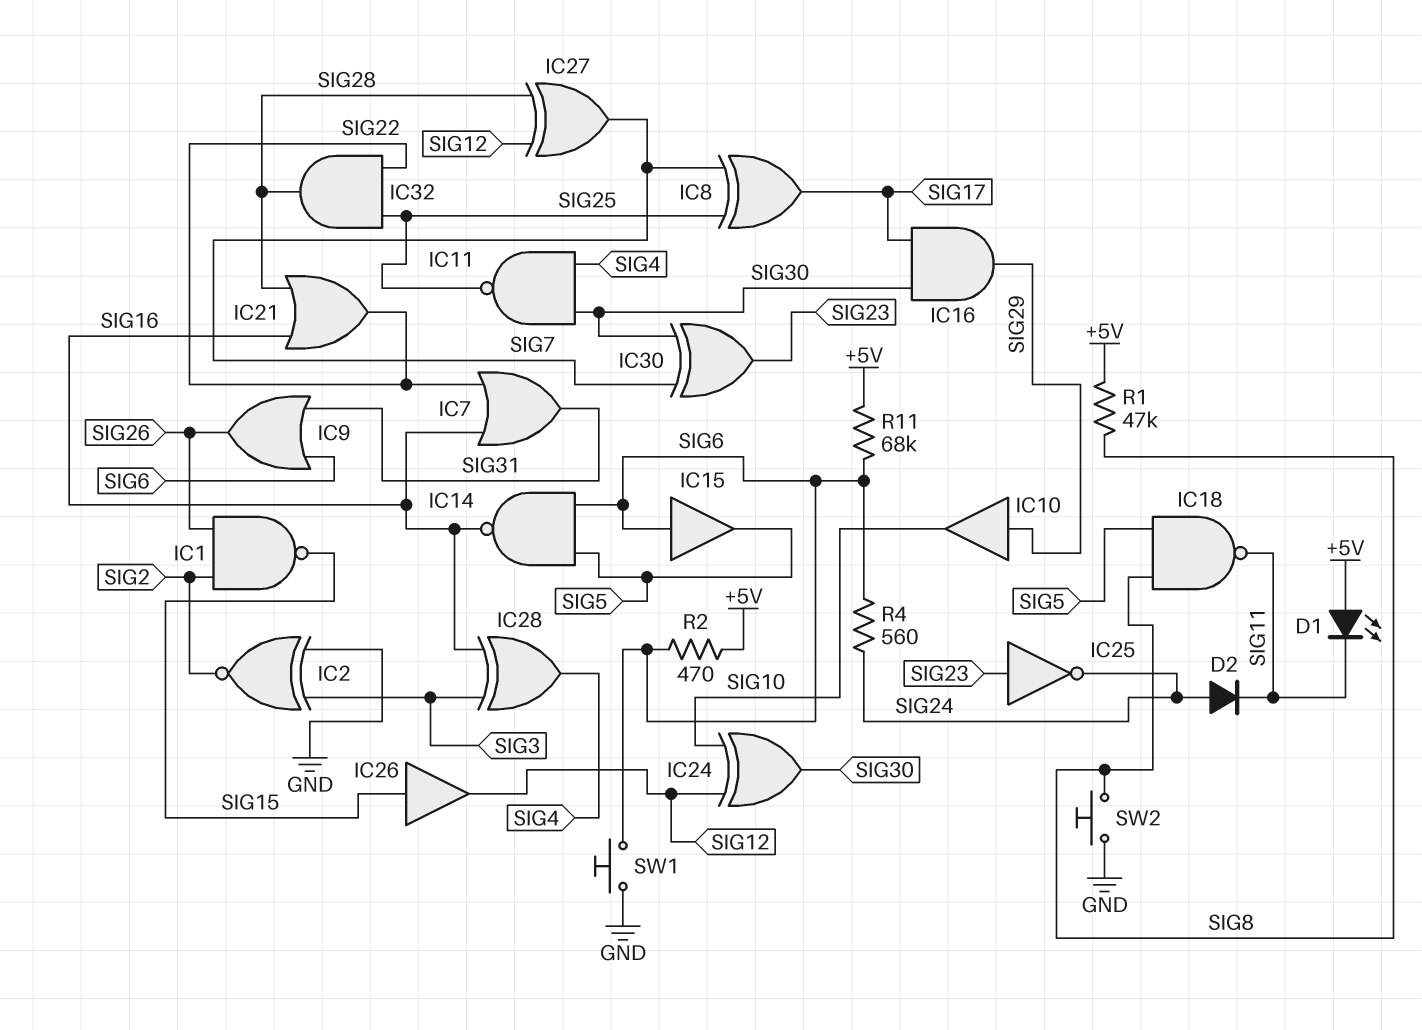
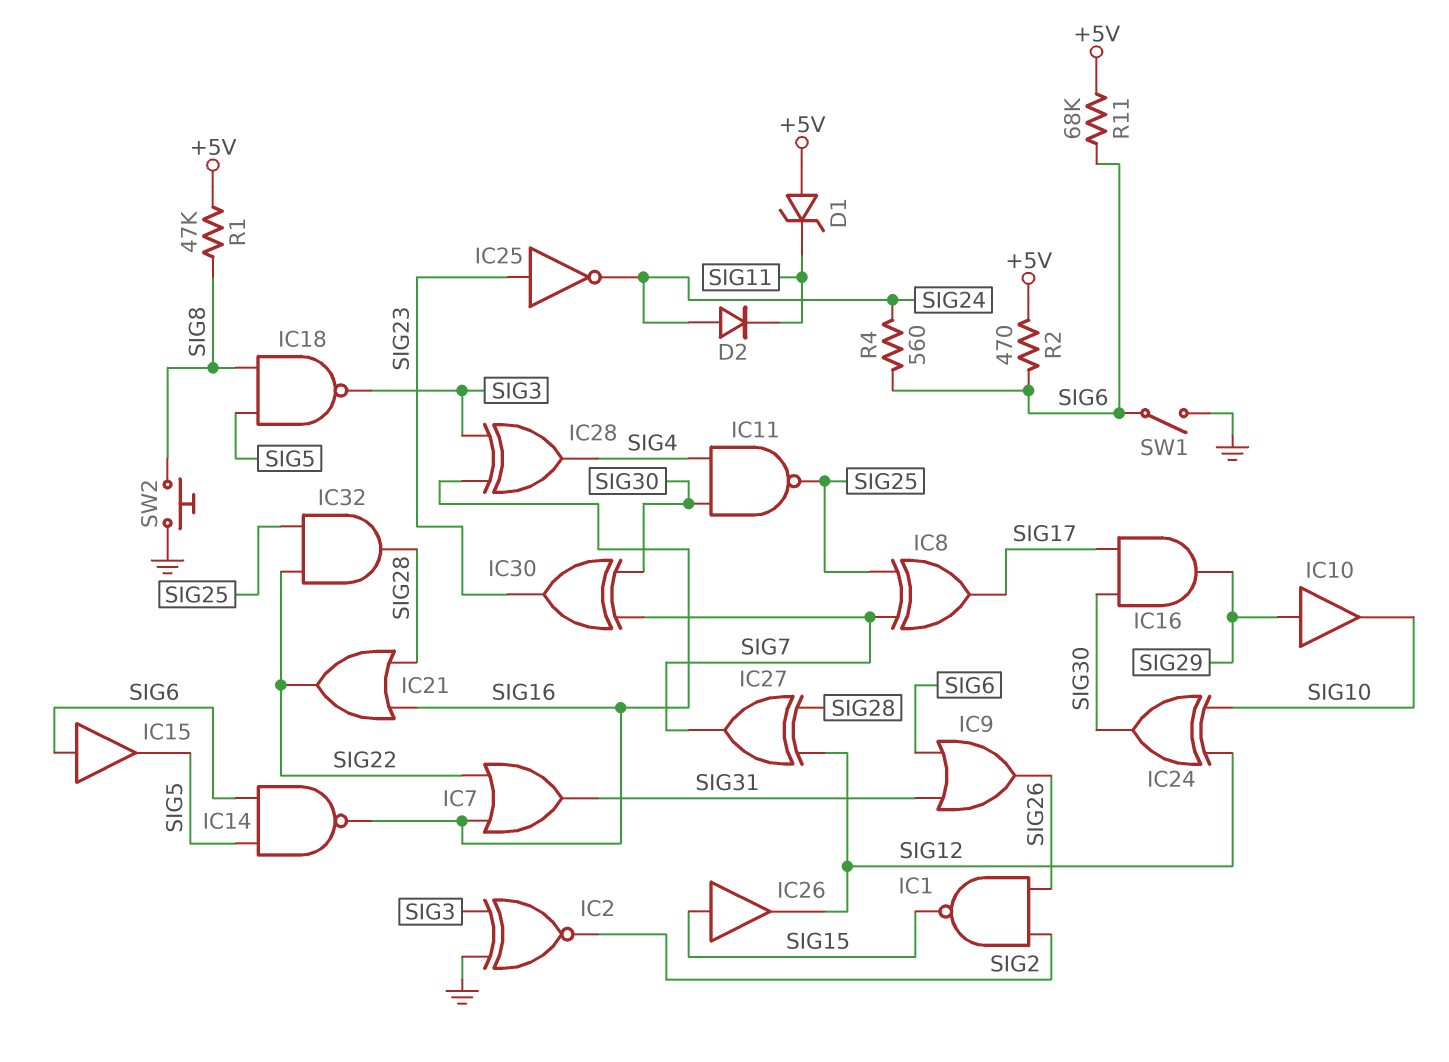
D1: LED (A +5V, K SIG11) -> zener (A +5V, K SIG11)
IC18: NAND (in SIG5, in SIG8, out SIG11) -> NAND (in SIG5, in SIG8, out SIG3)
SW1: button (GND, SIG6) -> switch (GND, SIG6)

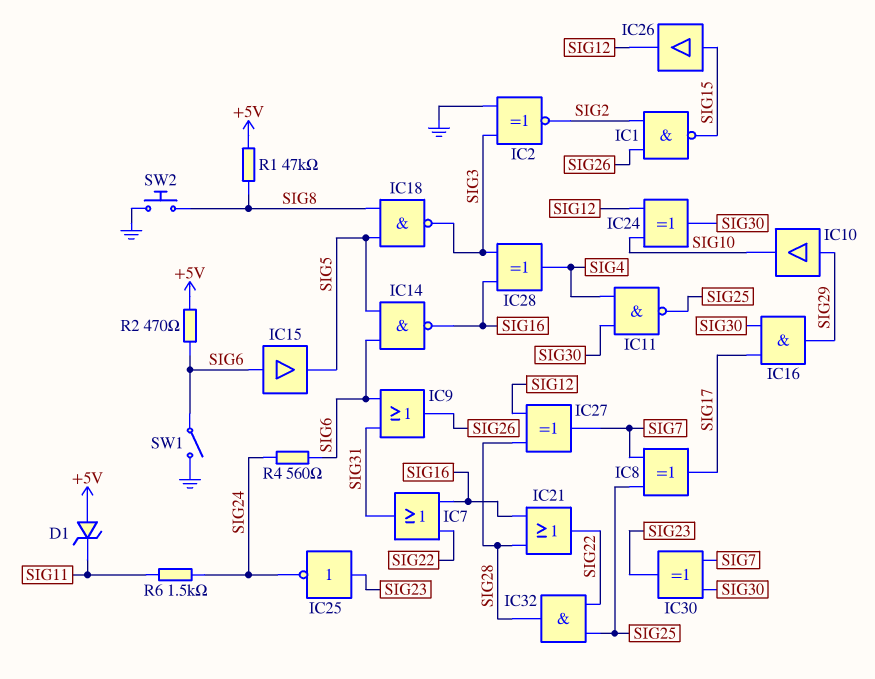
D2: diode (A SIG24, K SIG11) -> none
R6: none -> 1.5k (SIG11, SIG24)
R11: 68k (+5V, SIG6) -> none

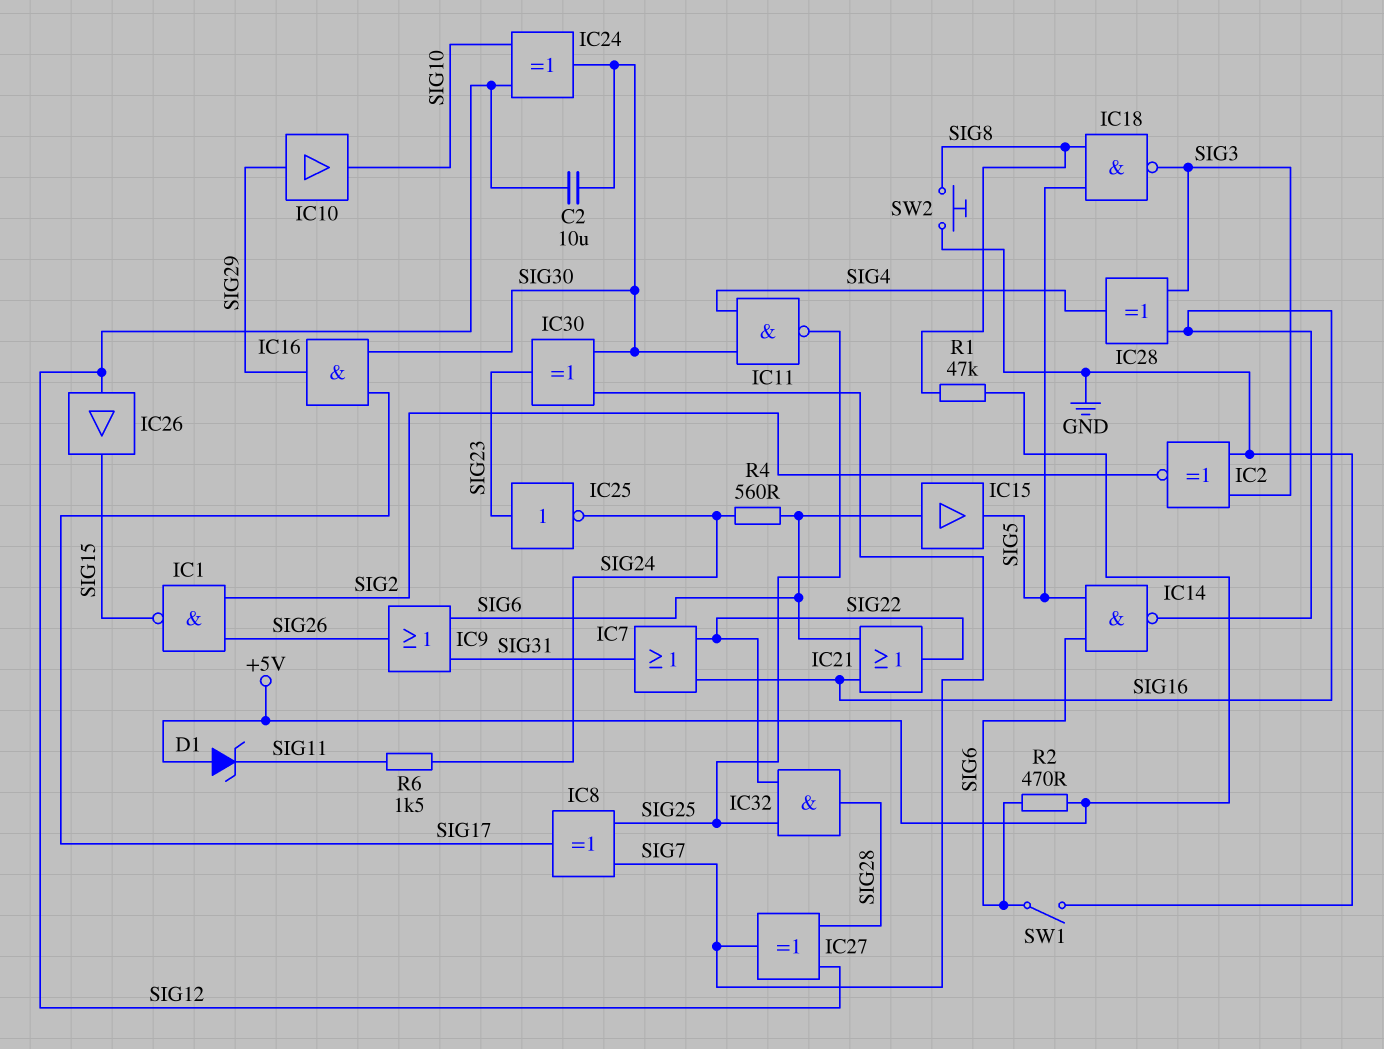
C2: none -> 10uF (SIG12, SIG30)
IC21: OR (in SIG16, in SIG28, out SIG22) -> OR (in SIG6, in SIG16, out SIG22)
IC26: buffer (in SIG15, out SIG12) -> buffer (in SIG12, out SIG15)

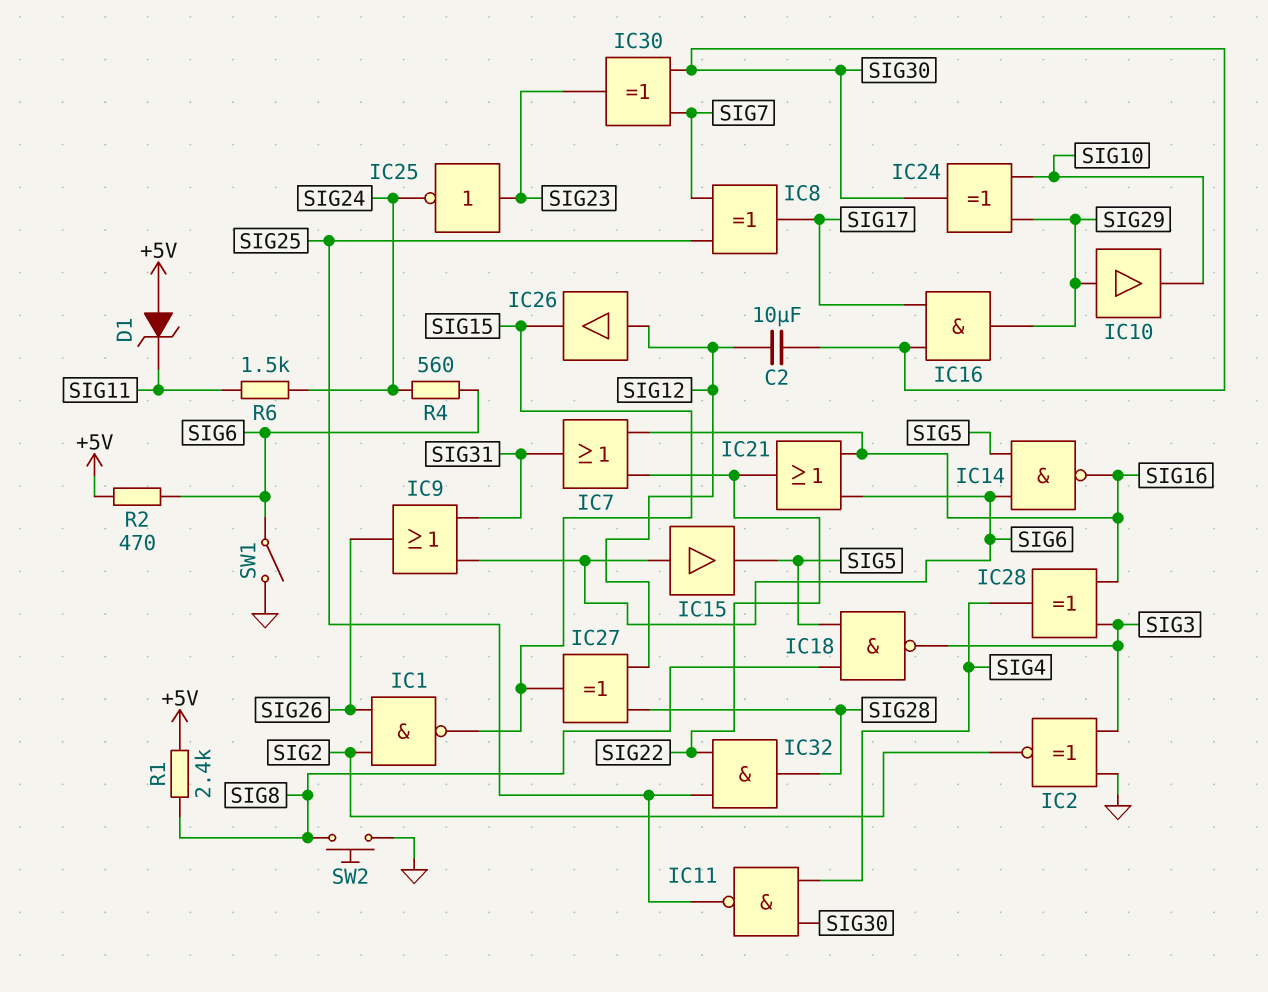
IC24: XOR (in SIG10, in SIG12, out SIG30) -> XOR (in SIG10, in SIG29, out SIG30)
IC27: XOR (in SIG12, in SIG28, out SIG7) -> XOR (in SIG12, in SIG28, out SIG15)
R1: 47k (+5V, SIG8) -> 2.4k (+5V, SIG8)

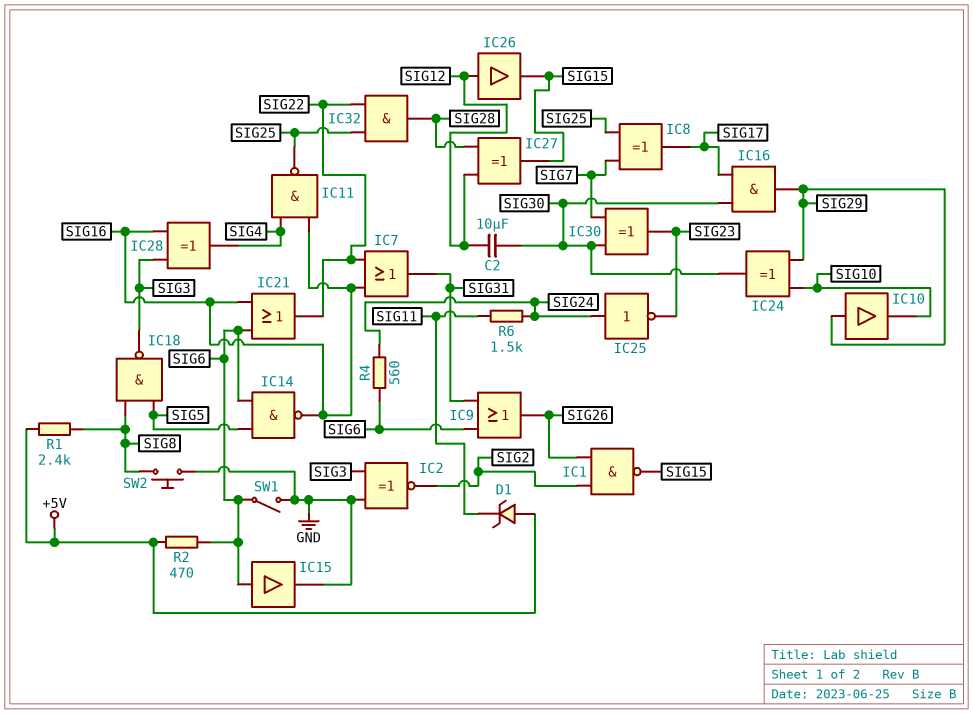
IC11: NAND (in SIG4, in SIG30, out SIG25) -> NAND (in SIG4, in SIG16, out SIG25)
IC15: buffer (in SIG6, out SIG5) -> buffer (in SIG6, out GND)
IC25: NOT (in SIG23, out SIG24) -> NOT (in SIG24, out SIG23)

